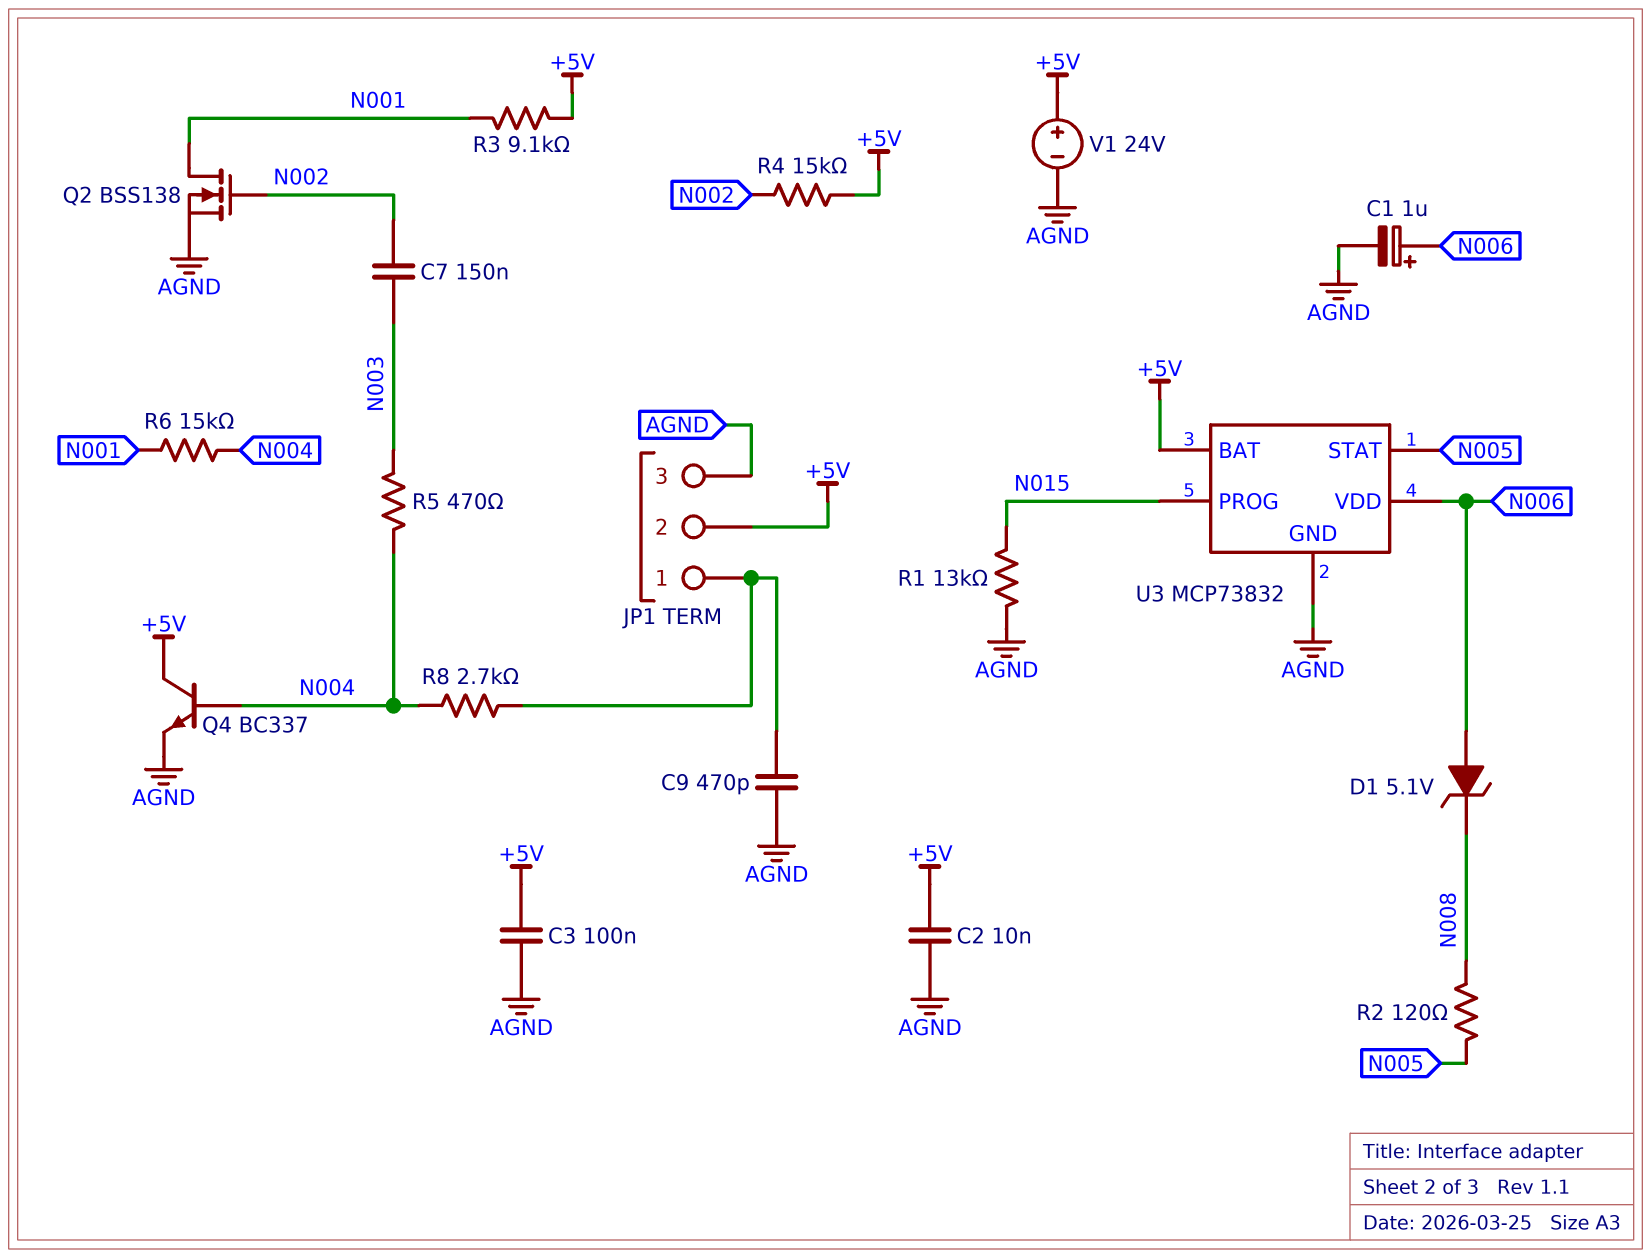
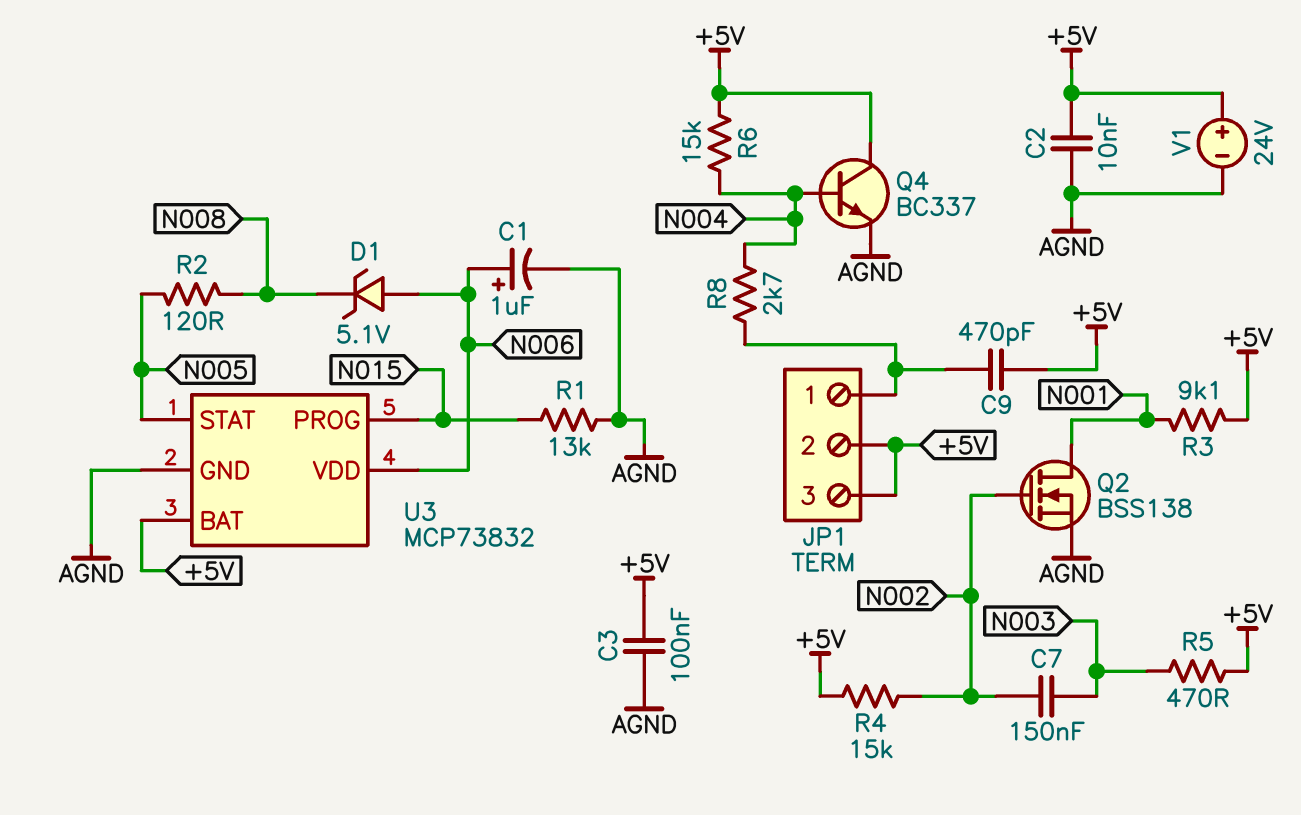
C9: 470pF (AGND, JP1/1) -> 470pF (+5V, JP1/1)
JP1 pin 3: AGND -> +5V
R5: 470 (N003, N004) -> 470 (+5V, N003)
R6: 15k (N001, N004) -> 15k (+5V, N004)

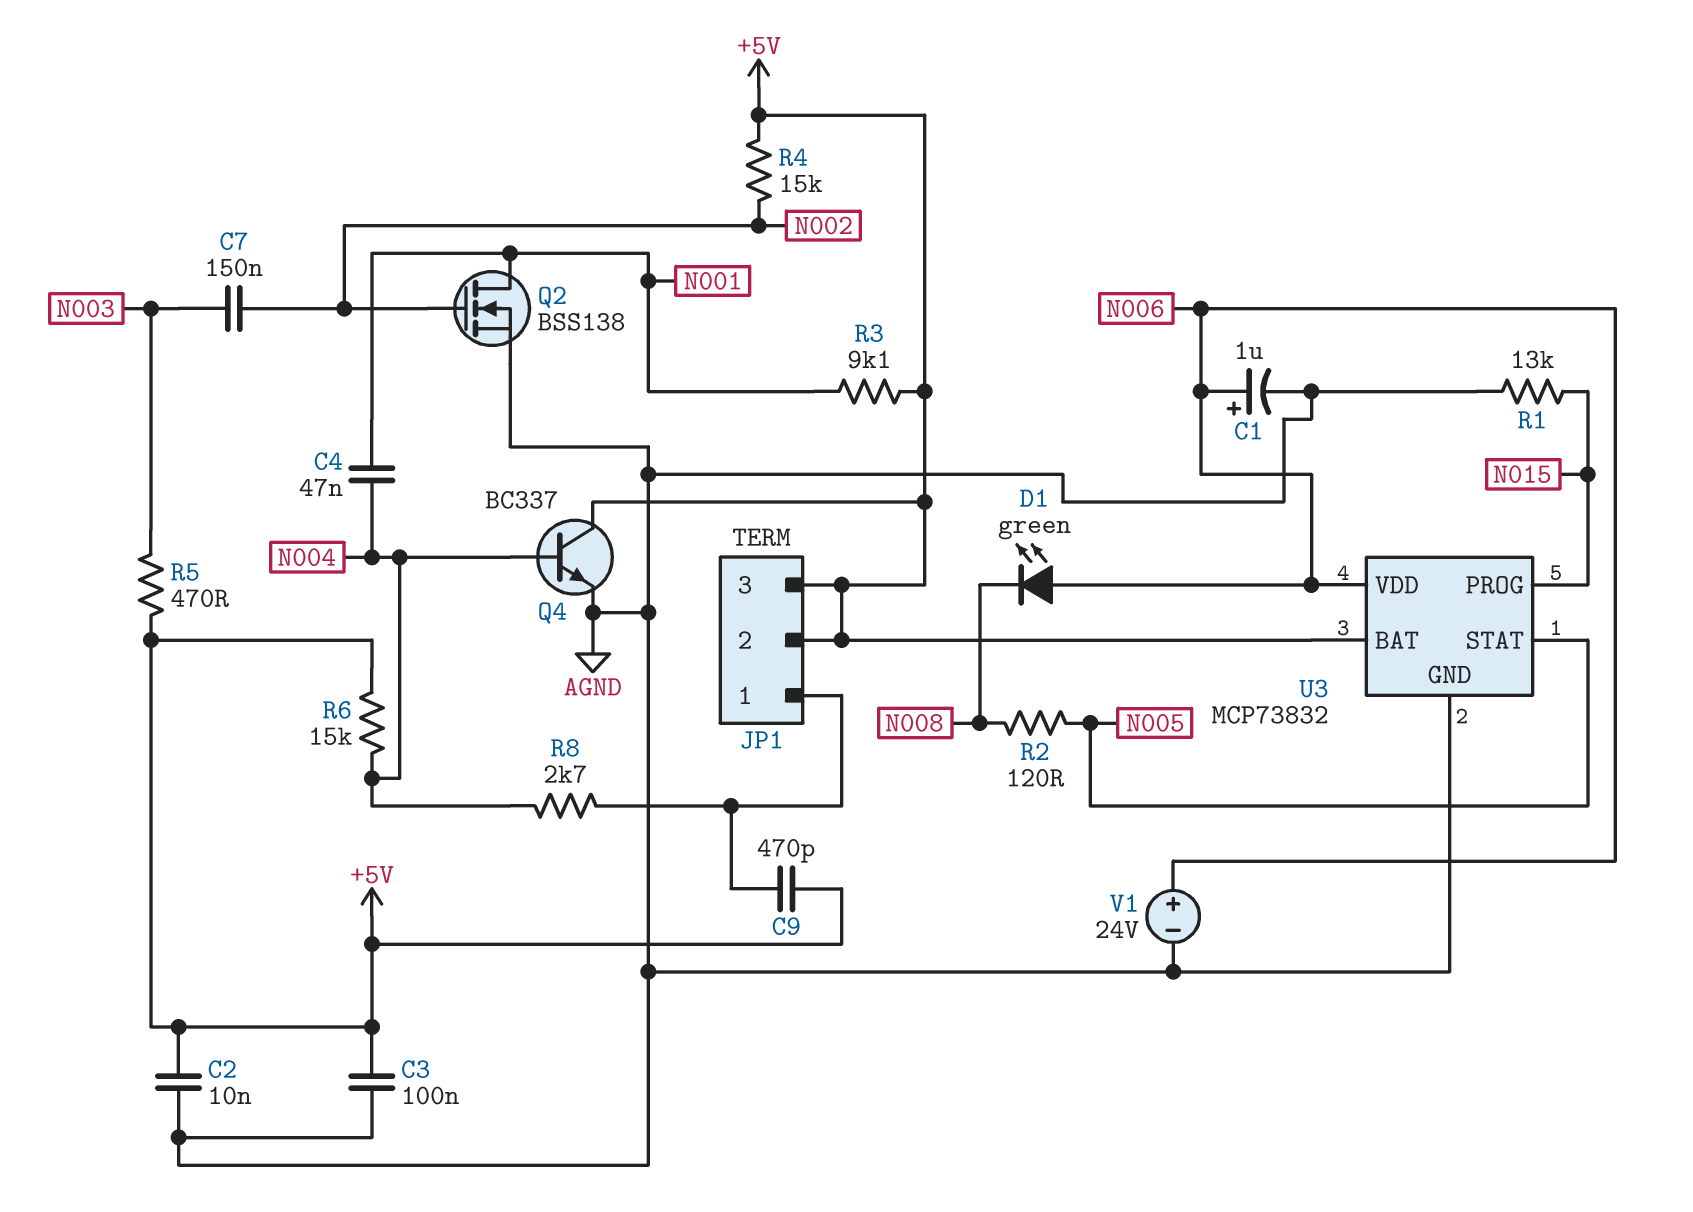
C4: none -> 47nF (N001, N004)
D1: zener 5.1V (A N006, K N008) -> LED green (A N006, K N008)
V1: 24V (plus +5V, minus AGND) -> 24V (plus N006, minus AGND)

